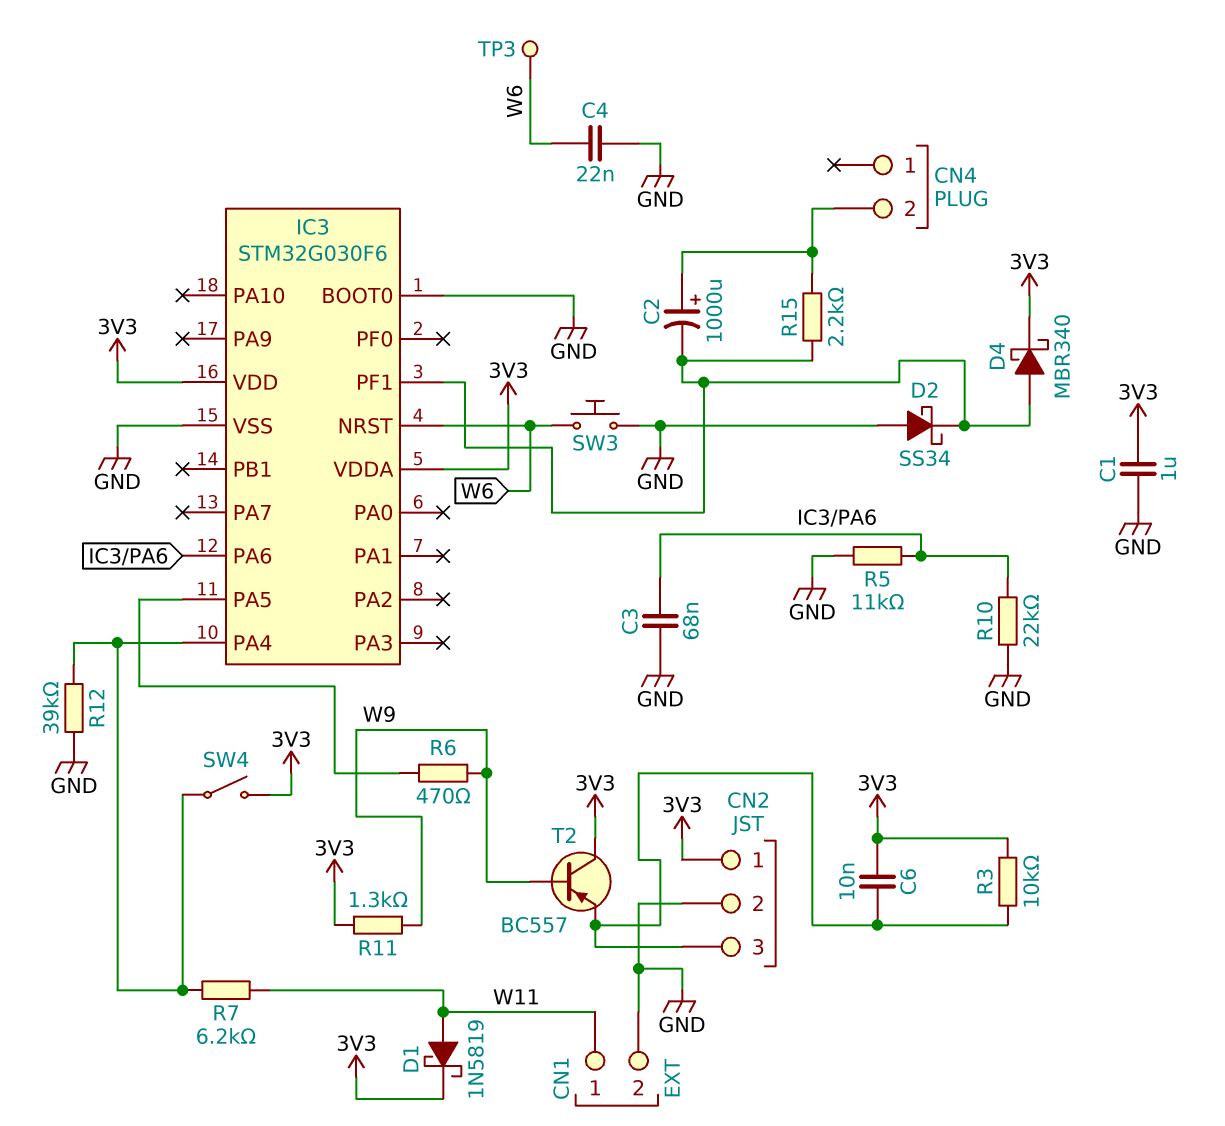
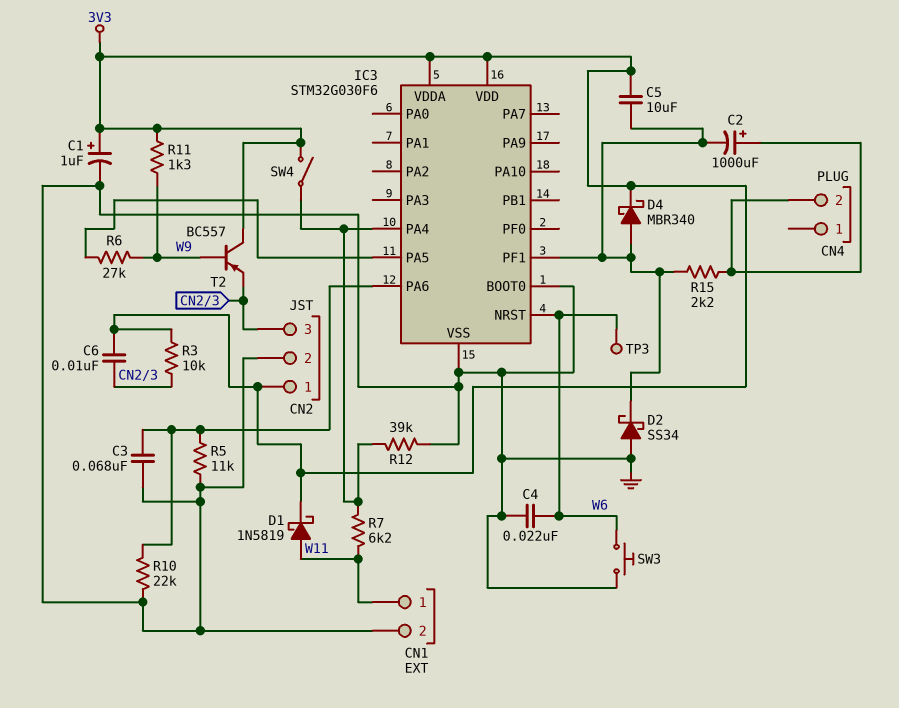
C1: 1uF (3V3, GND) -> 1uF (plus 3V3, minus GND)
C5: none -> 10uF (3V3, IC3/PF1)
R6: 470 (IC3/PA5, W9) -> 27k (IC3/PA5, W9)

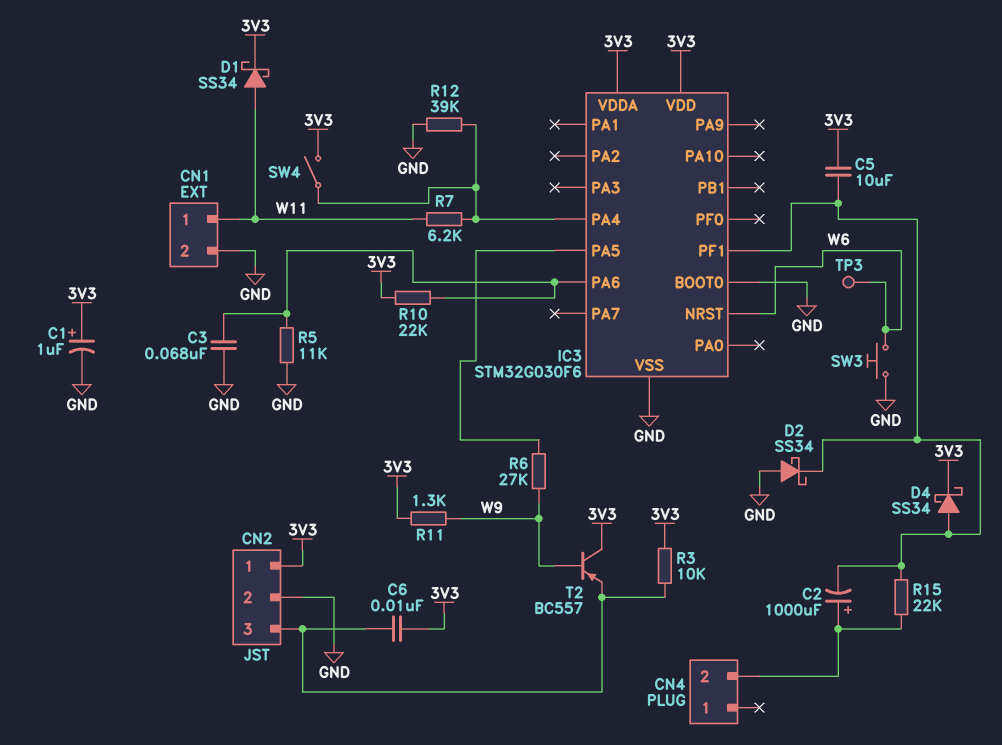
C4: 22nF (GND, W6) -> none
D1: schottky 1N5819 (A W11, K 3V3) -> schottky SS34 (A W11, K 3V3)
D4: schottky MBR340 (A IC3/PF1, K 3V3) -> schottky SS34 (A IC3/PF1, K 3V3)
R10: 22k (GND, IC3/PA6) -> 22k (3V3, IC3/PA6)
R15: 2.2k (CN4/2, IC3/PF1) -> 22k (CN4/2, IC3/PF1)

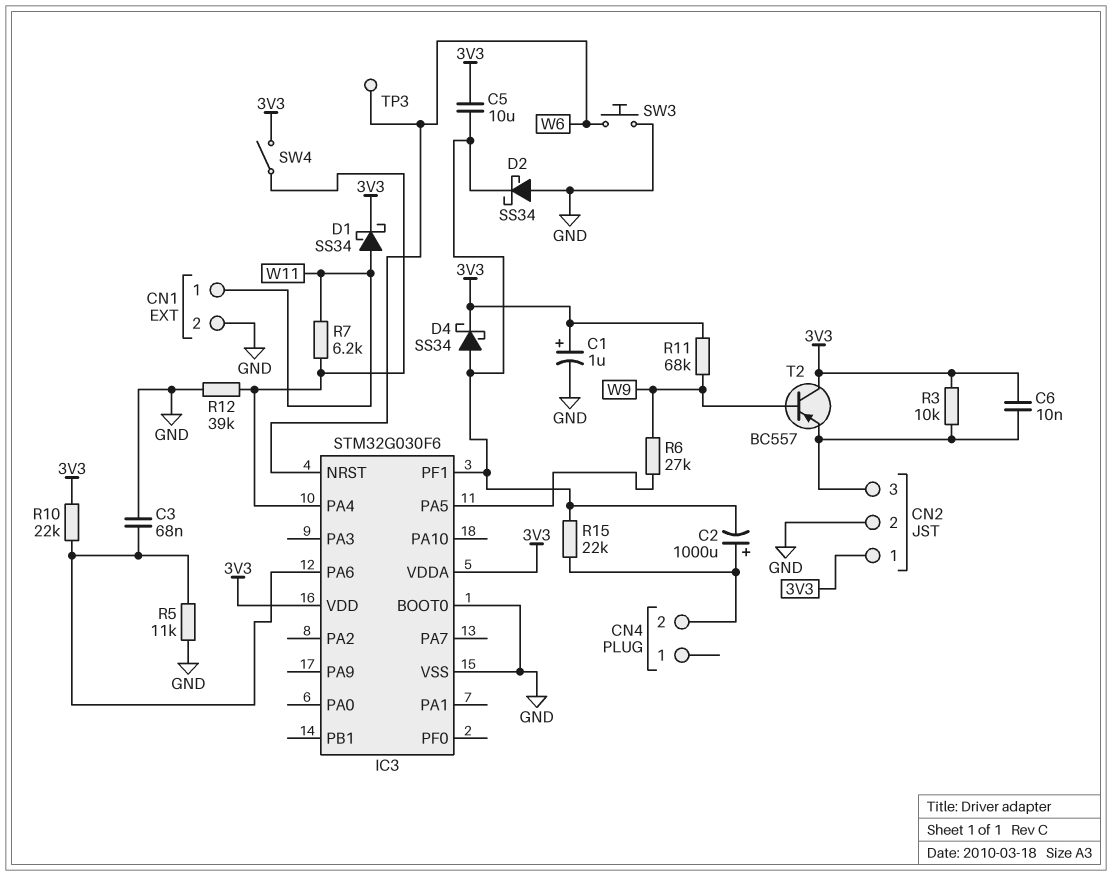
R11: 1.3k (3V3, W9) -> 68k (3V3, W9)

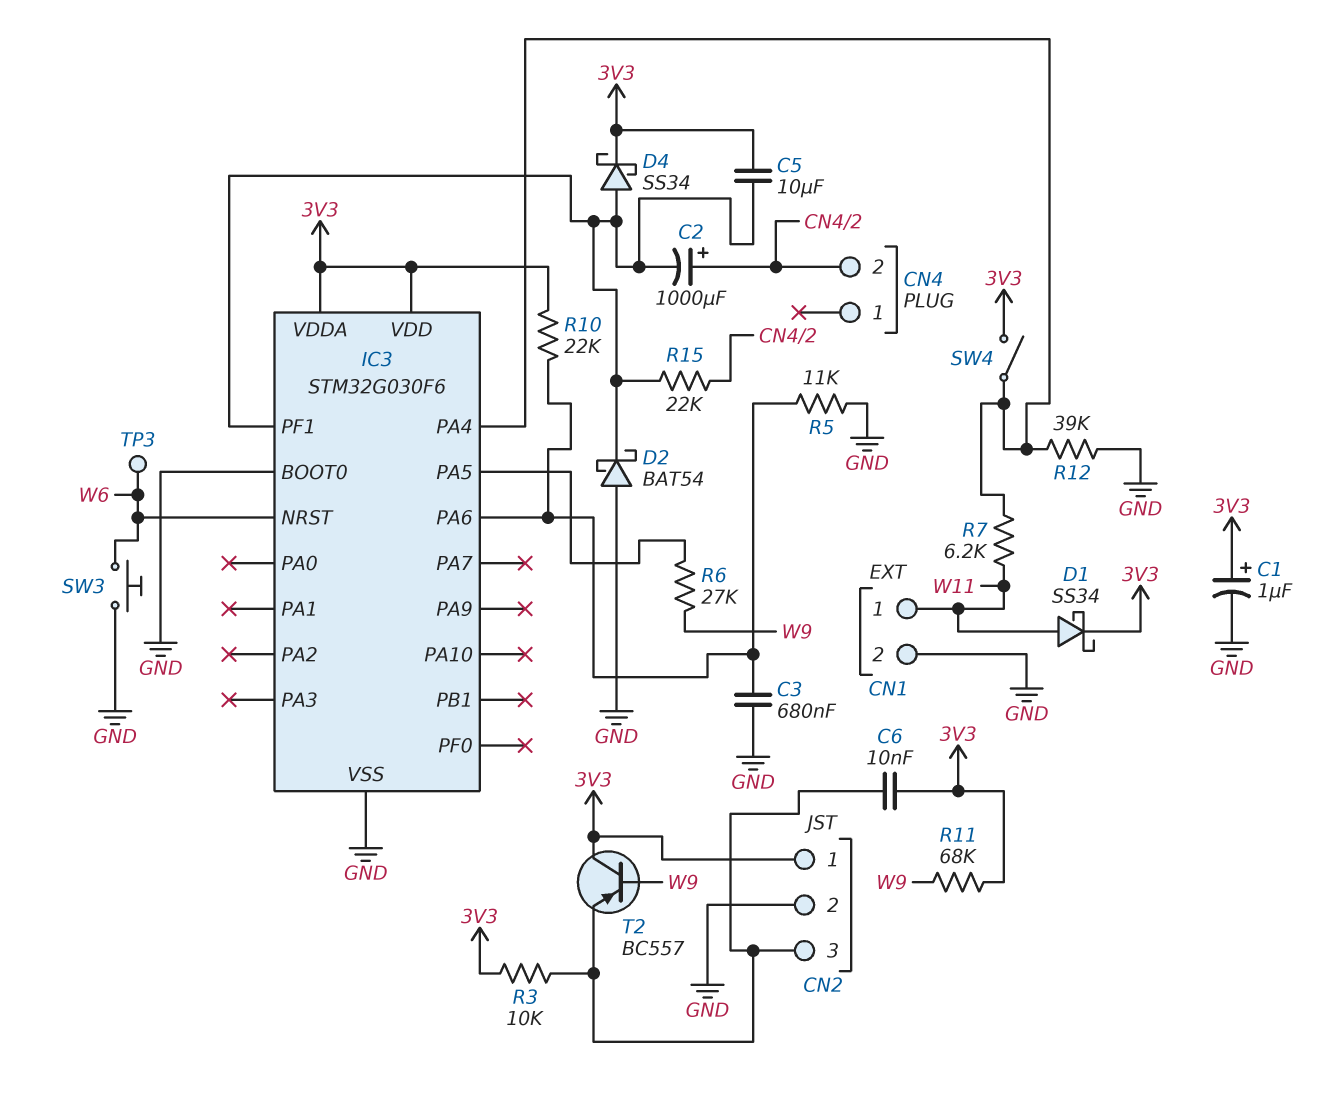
C3: 68nF (GND, IC3/PA6) -> 680nF (GND, IC3/PA6)
D2: schottky SS34 (A GND, K IC3/PF1) -> schottky BAT54 (A GND, K IC3/PF1)

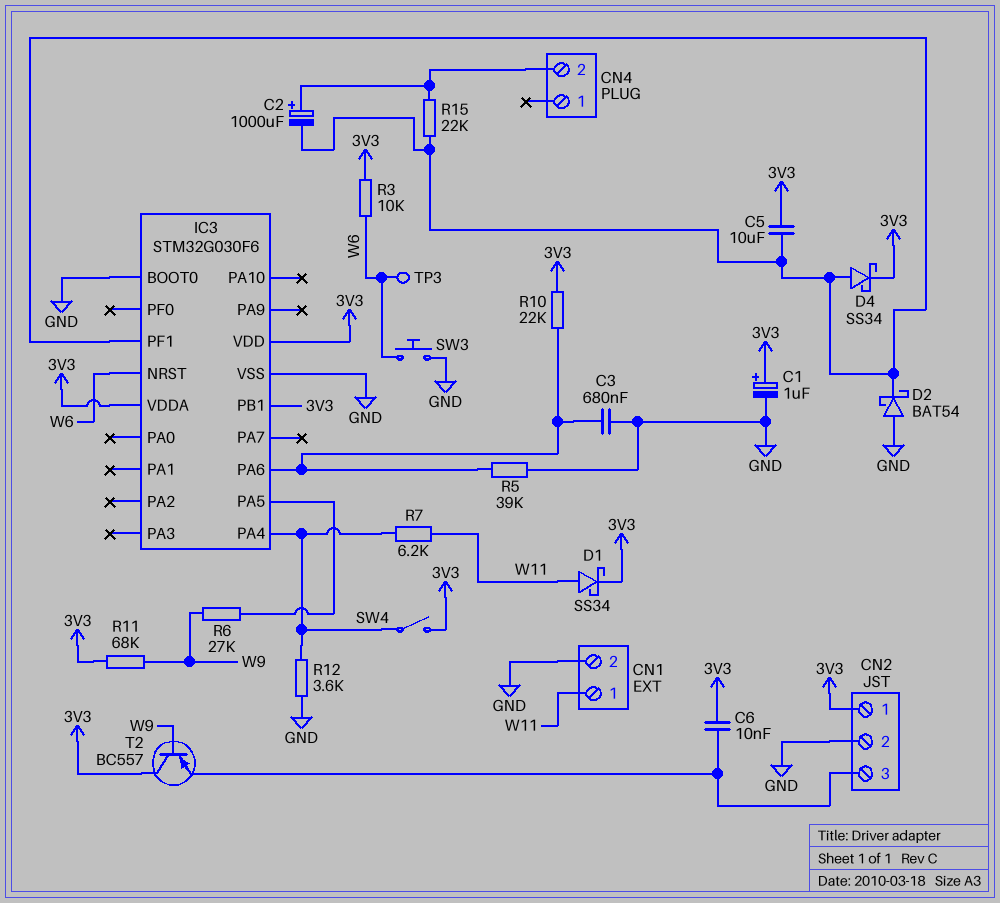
IC3 pin PB1: none -> 3V3
R3: 10k (3V3, CN2/3) -> 10k (3V3, W6)
R5: 11k (GND, IC3/PA6) -> 39k (GND, IC3/PA6)
R12: 39k (GND, IC3/PA4) -> 3.6k (GND, IC3/PA4)

